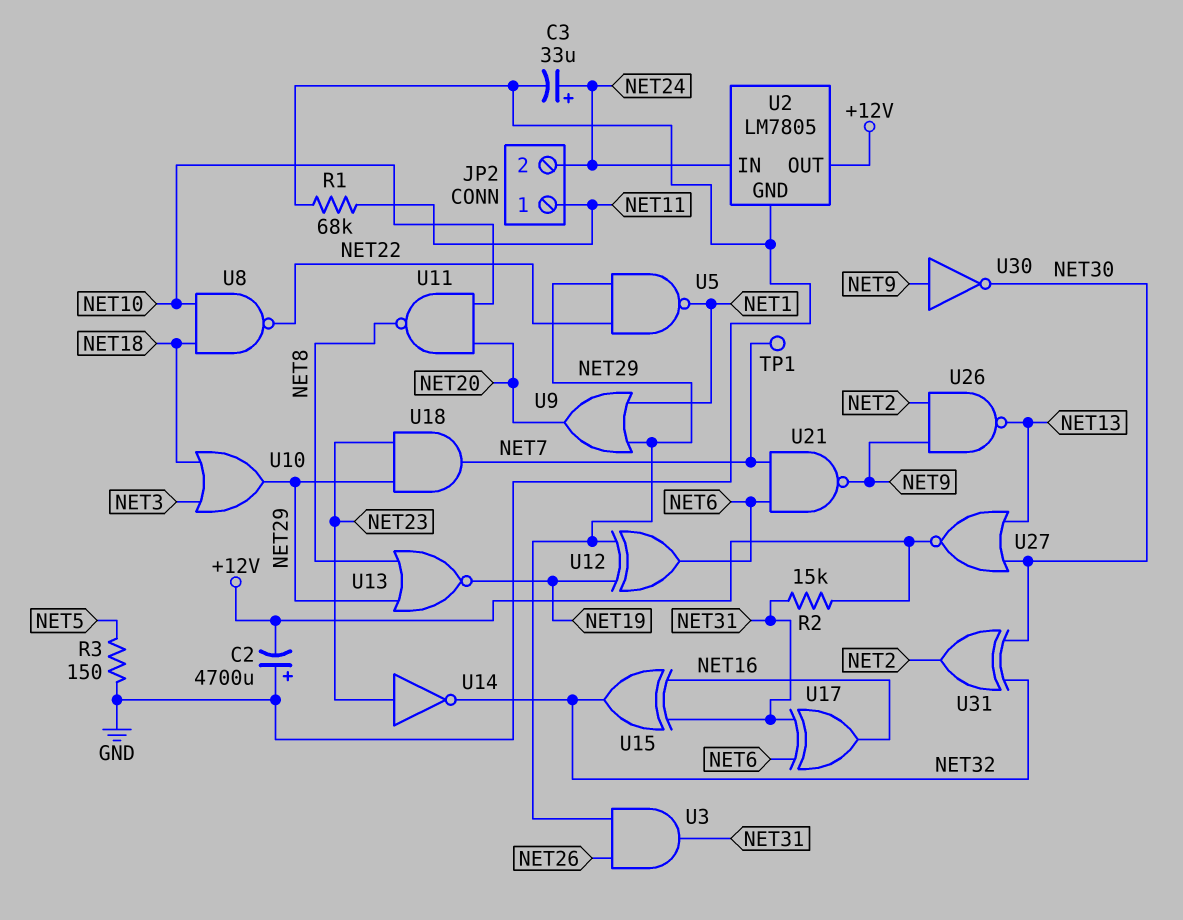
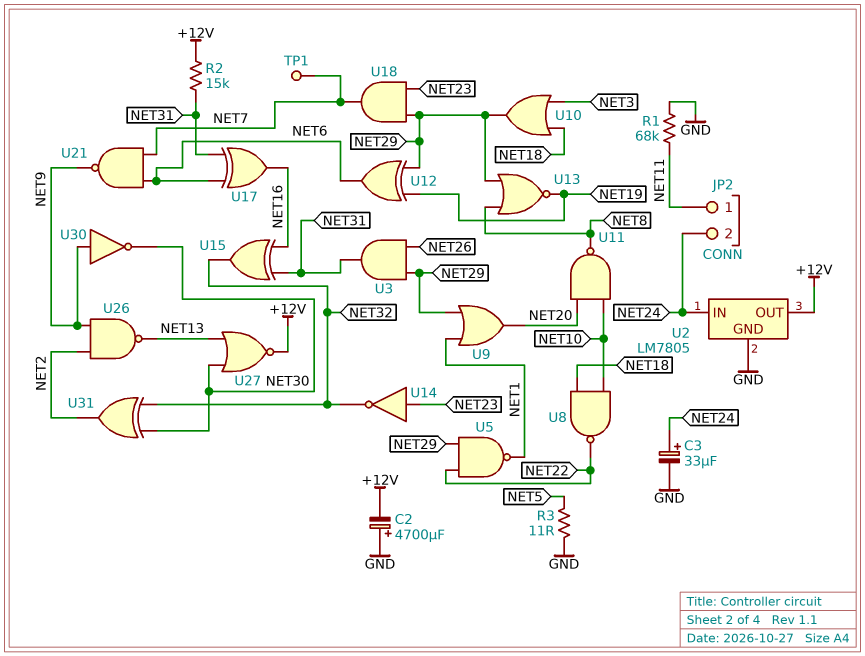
R3: 150 (GND, NET5) -> 11 (GND, NET5)

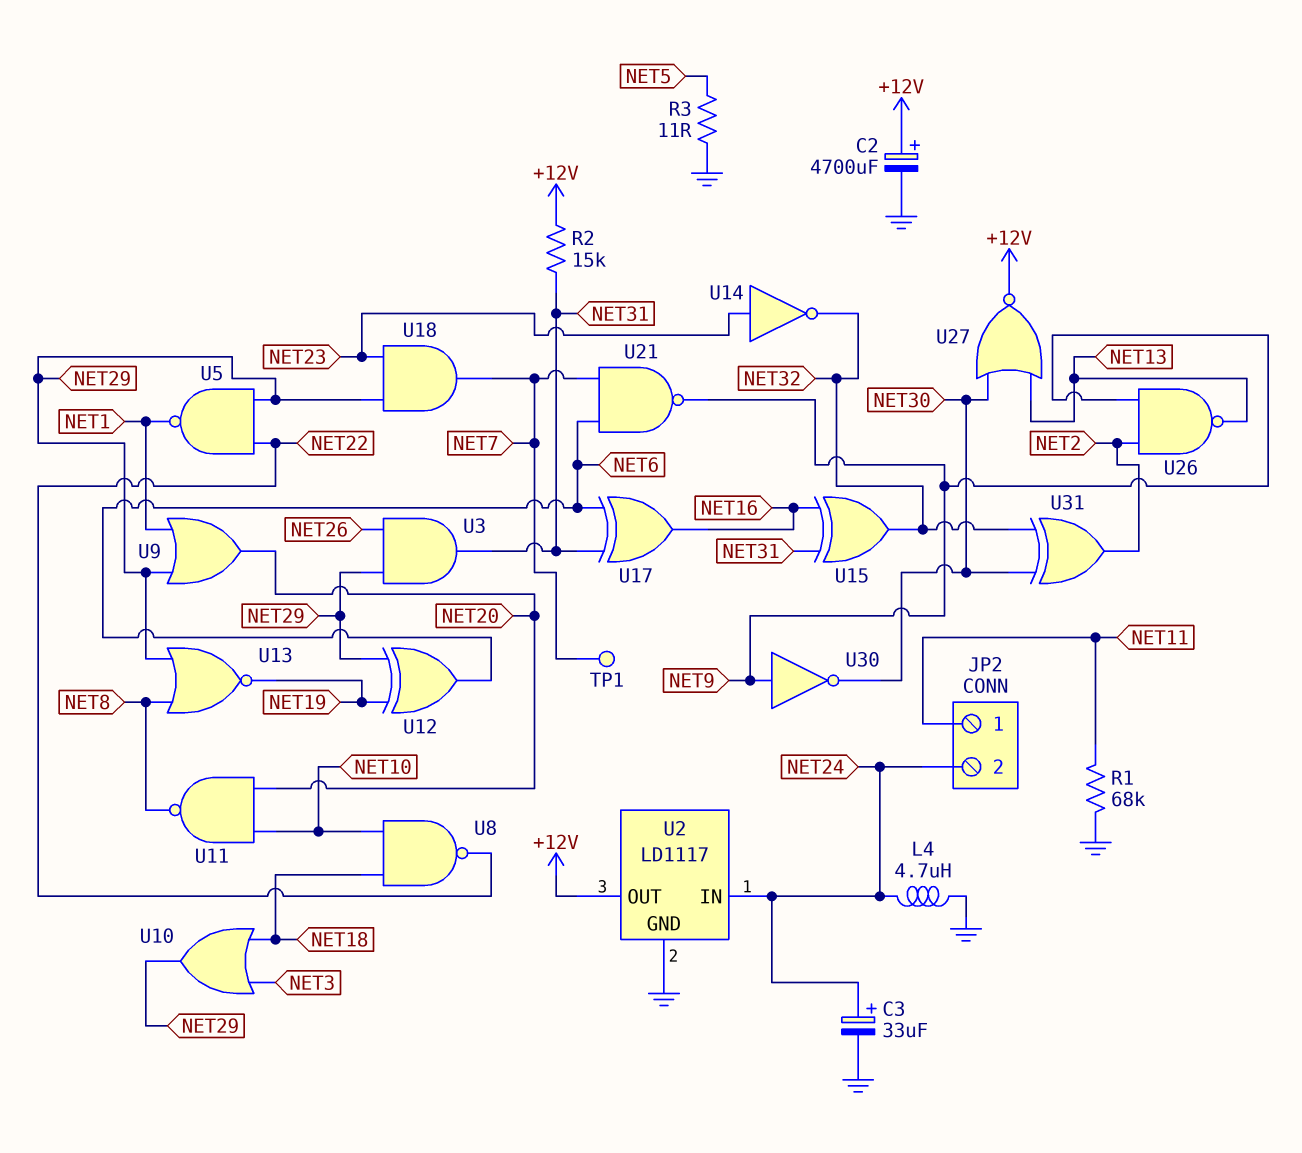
C2: 4700uF (plus GND, minus +12V) -> 4700uF (plus +12V, minus GND)
L4: none -> 4.7uH (GND, NET24)
U2: LM7805 -> LD1117

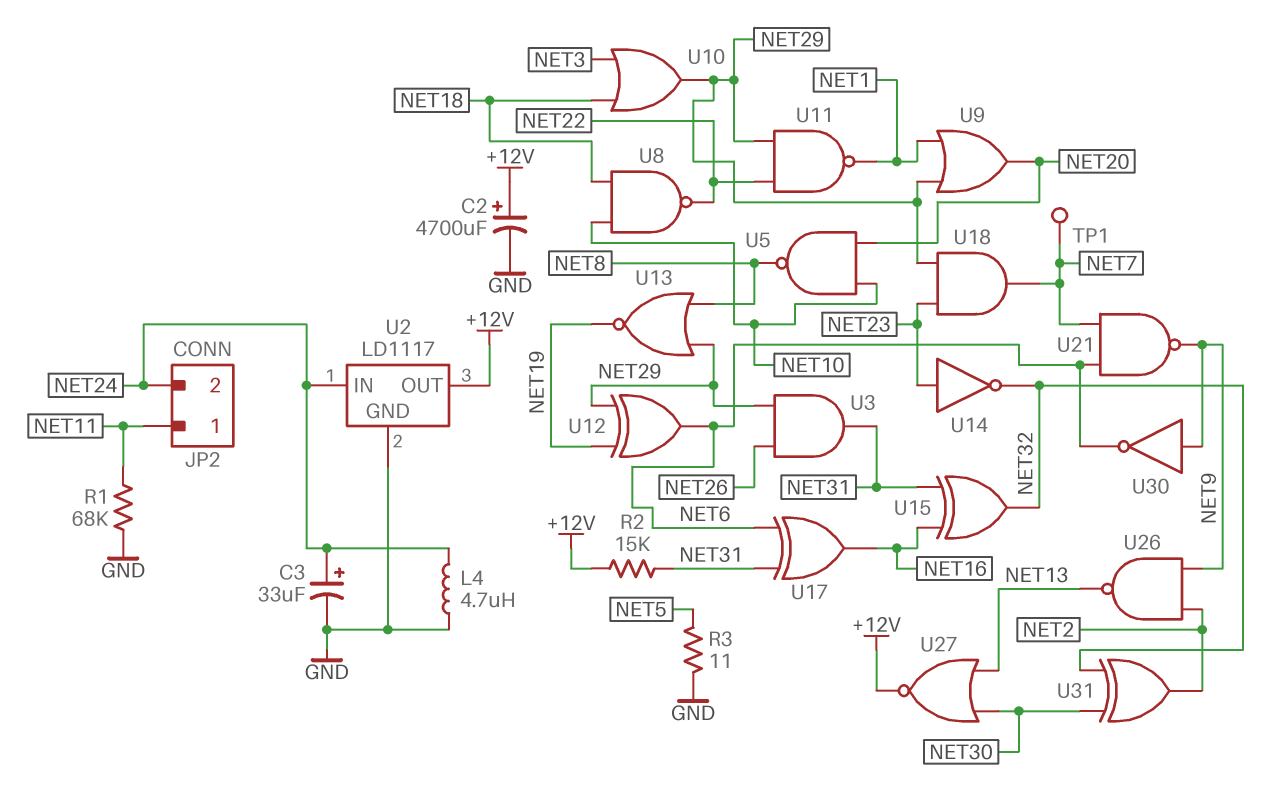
U5: NAND (in NET22, in NET29, out NET1) -> NAND (in NET10, in NET20, out NET8)
U11: NAND (in NET10, in NET20, out NET8) -> NAND (in NET22, in NET29, out NET1)
U30: NOT (in NET9, out NET30) -> NOT (in NET9, out NET6)

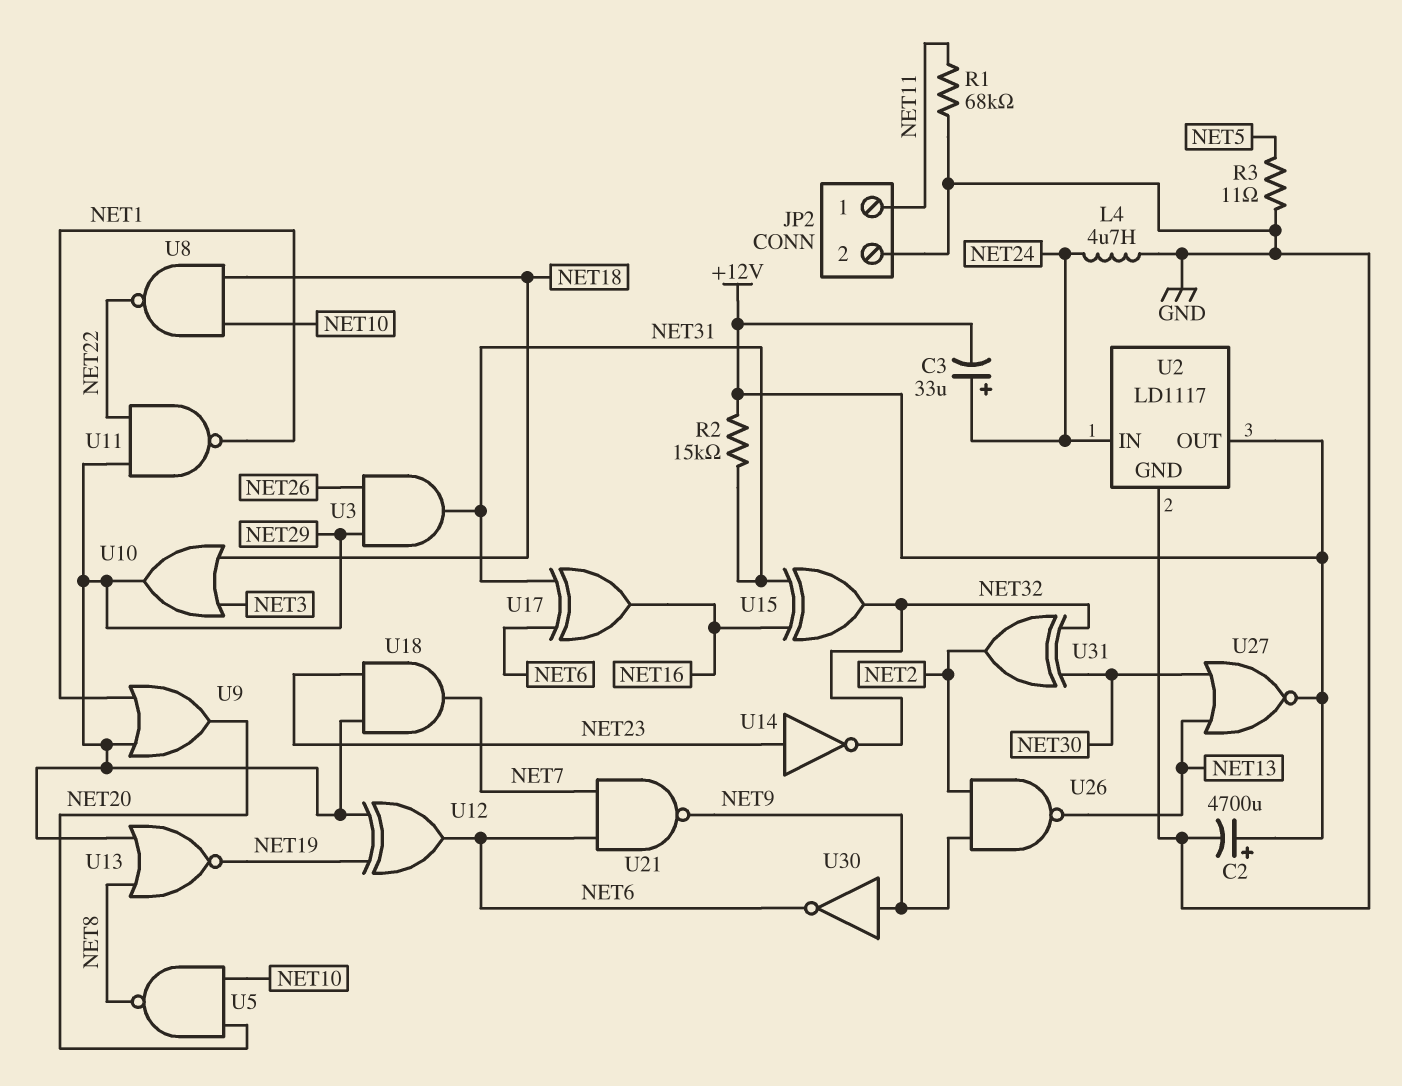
C3: 33uF (plus NET24, minus GND) -> 33uF (plus NET24, minus +12V)
JP2 pin 2: NET24 -> GND
TP1: test point (NET7) -> none

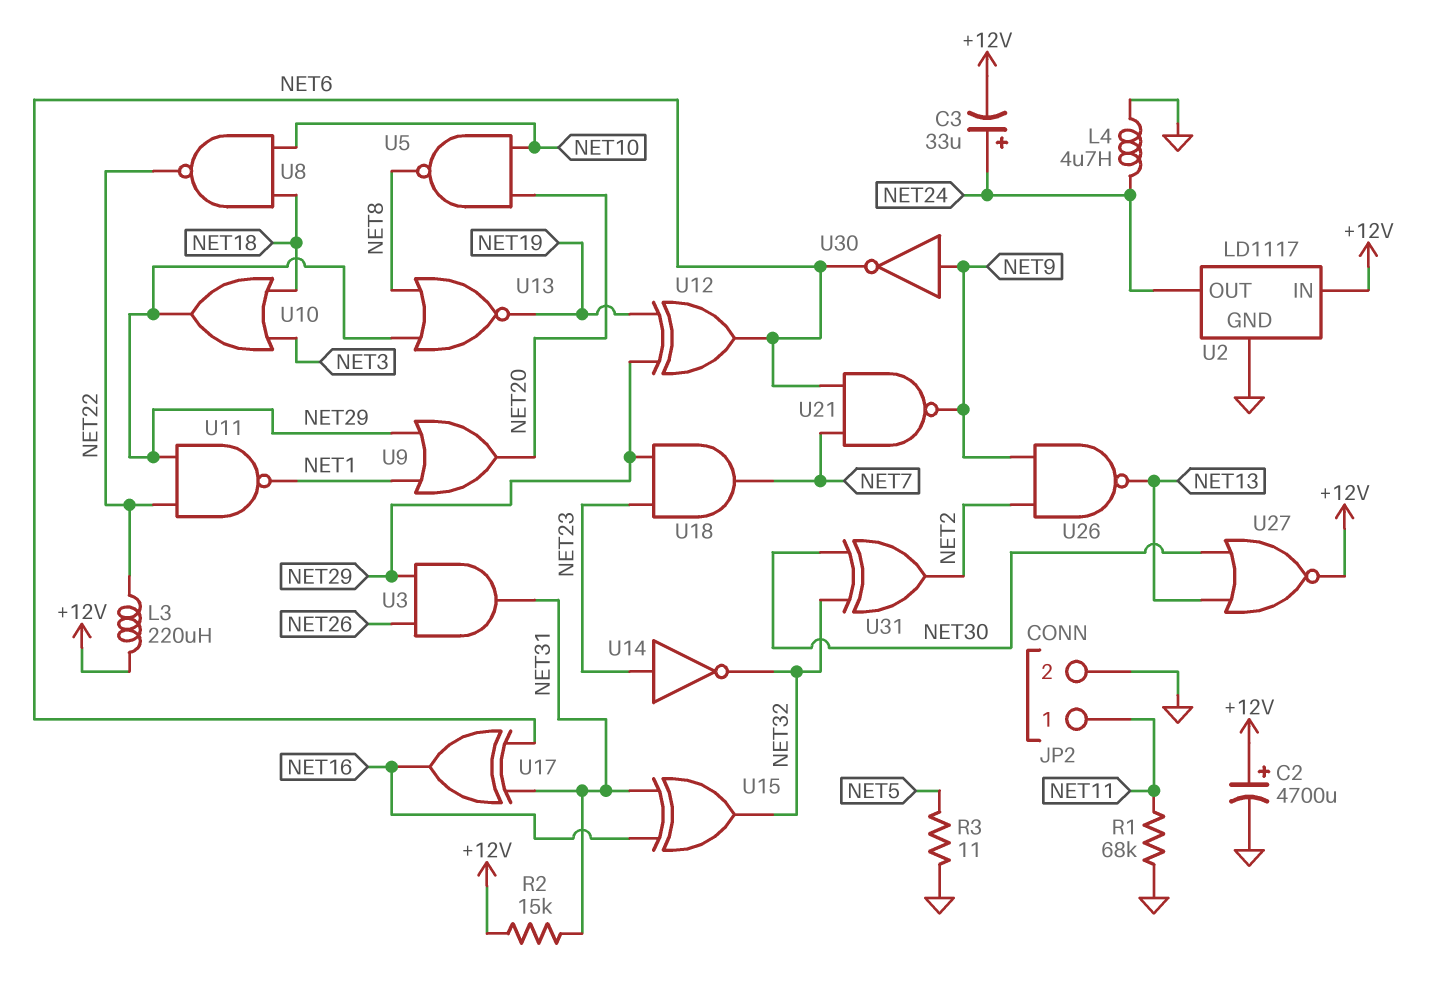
L3: none -> 220uH (+12V, NET22)
U2 pin IN: NET24 -> +12V
U2 pin OUT: +12V -> NET24

